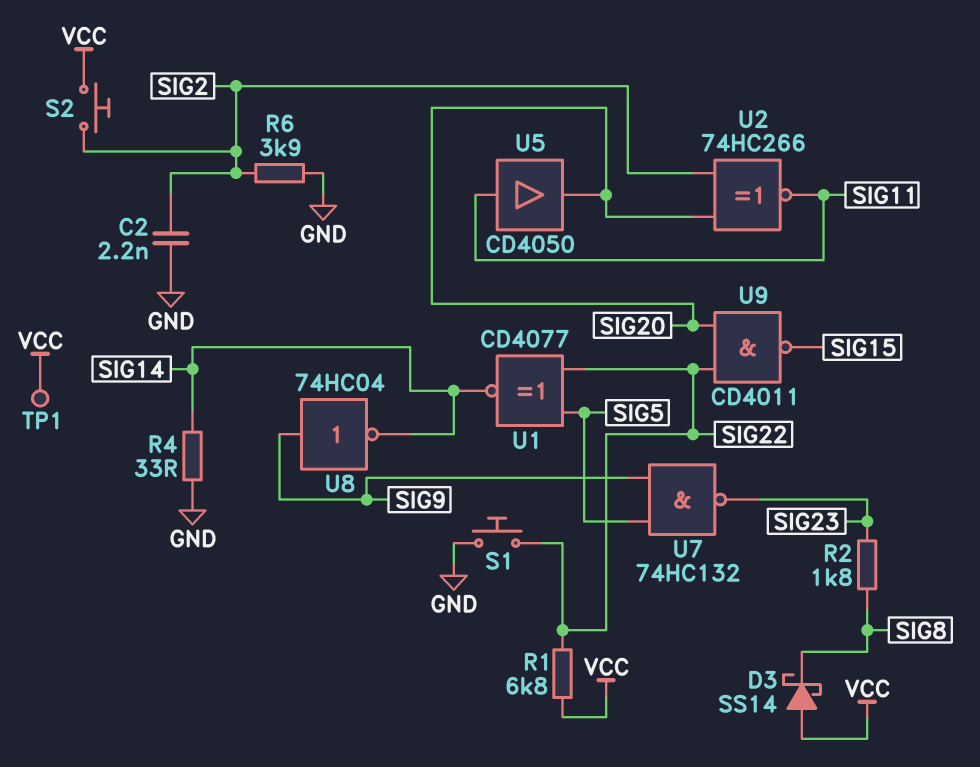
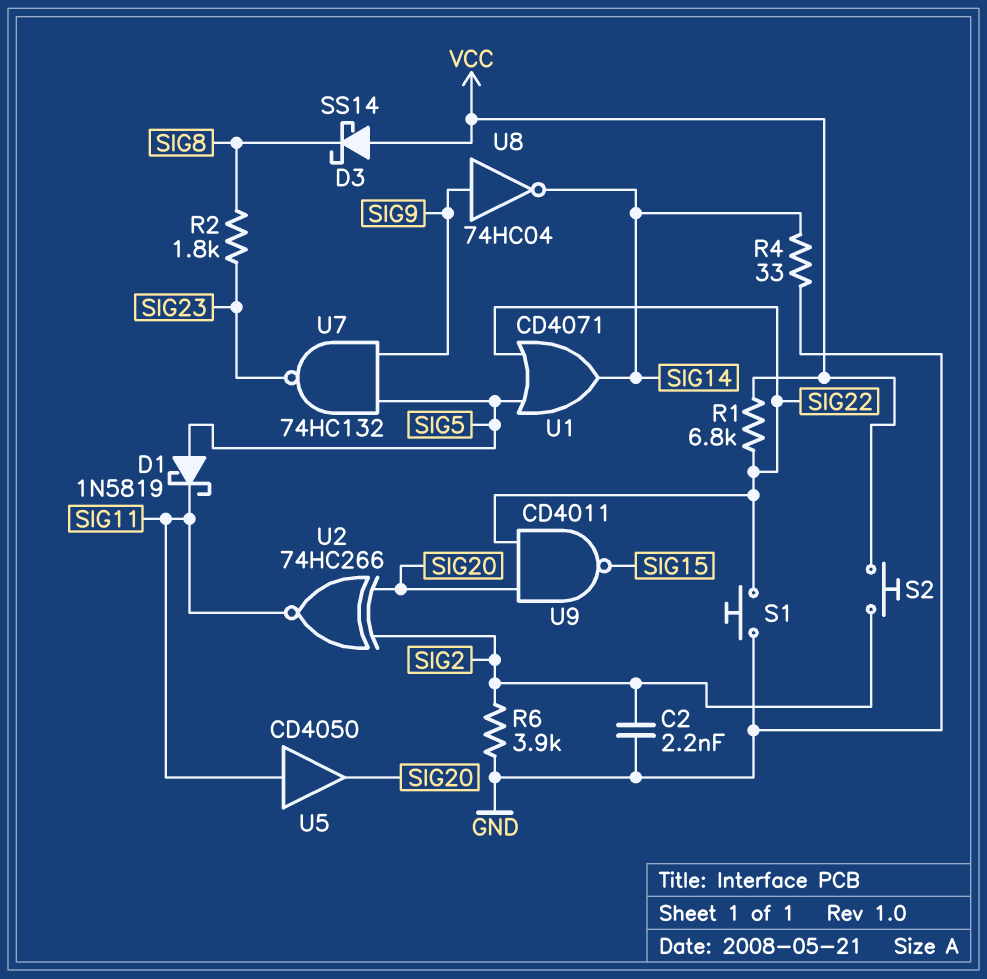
D1: none -> schottky 1N5819 (A SIG5, K SIG11)
TP1: test point (VCC) -> none
U1: XNOR CD4077 (in SIG5, in SIG22, out SIG14) -> OR CD4071 (in SIG5, in SIG22, out SIG14)

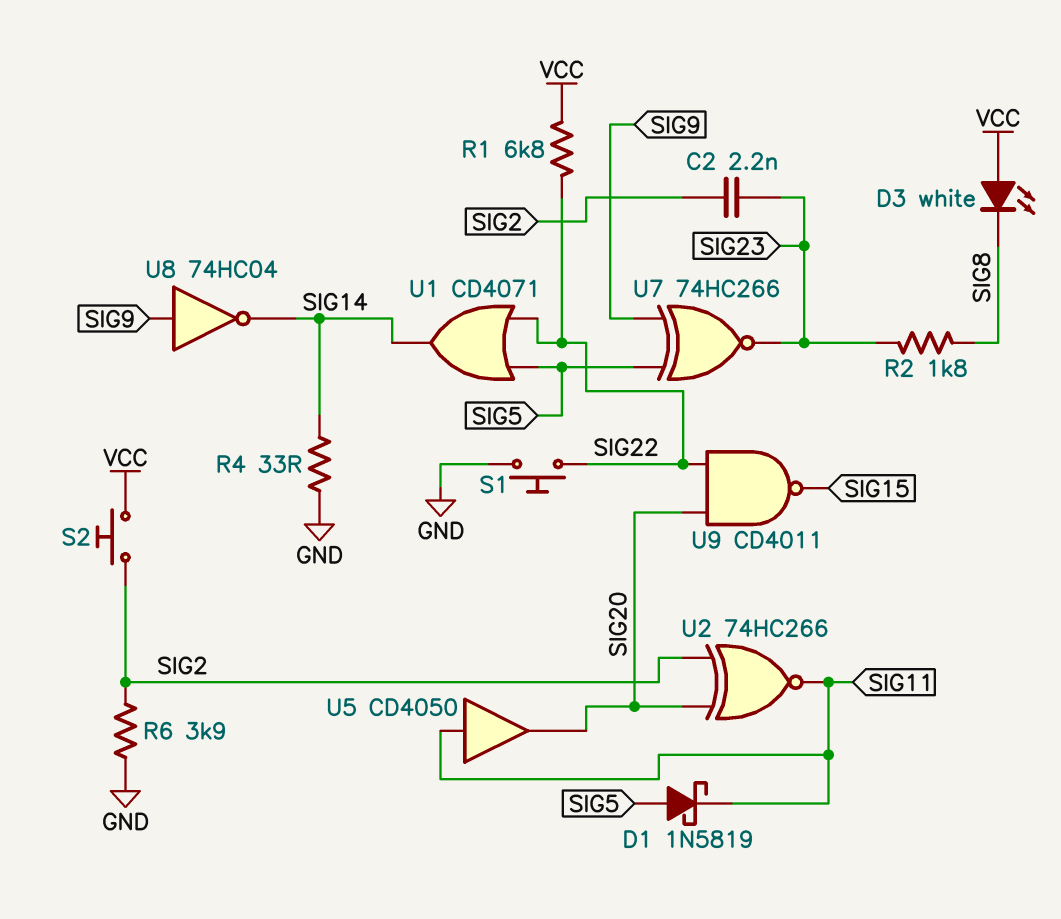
C2: 2.2nF (GND, SIG2) -> 2.2nF (SIG2, SIG23)
D3: schottky SS14 (A VCC, K SIG8) -> LED white (A VCC, K SIG8)
U7: NAND 74HC132 (in SIG5, in SIG9, out SIG23) -> XNOR 74HC266 (in SIG5, in SIG9, out SIG23)

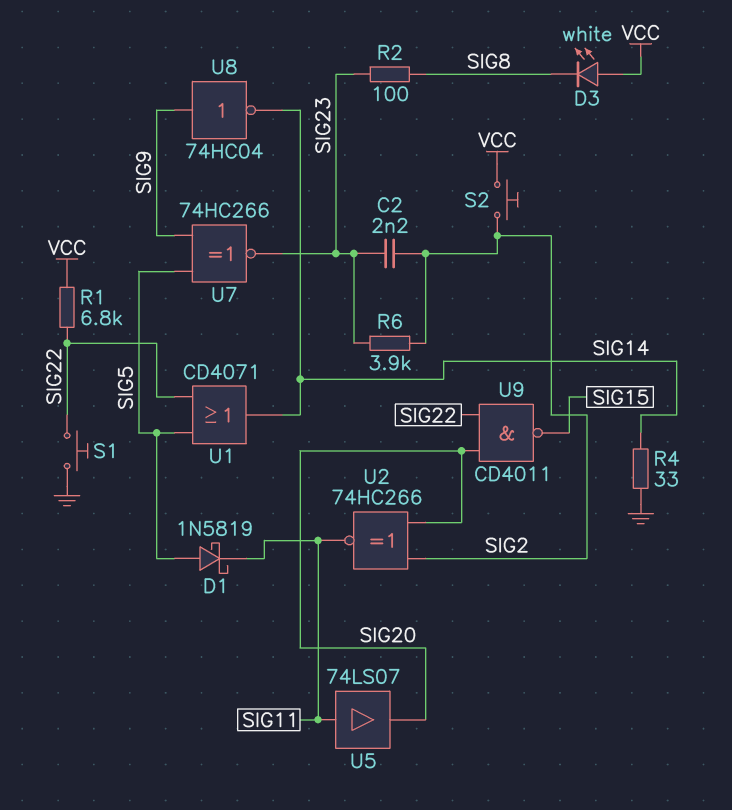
R2: 1.8k (SIG8, SIG23) -> 100 (SIG8, SIG23)
R6: 3.9k (GND, SIG2) -> 3.9k (SIG2, SIG23)
U5: buffer CD4050 (in SIG11, out SIG20) -> buffer 74LS07 (in SIG11, out SIG20)

